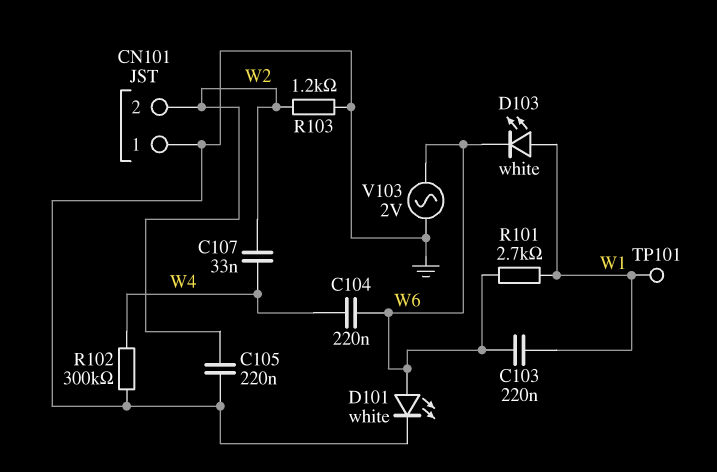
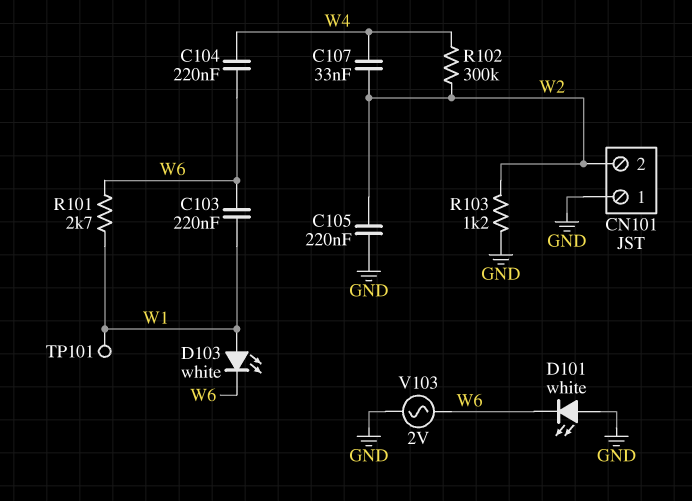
D101: LED white (A W6, K GND) -> LED white (A GND, K W6)
R102: 300k (GND, W4) -> 300k (W2, W4)

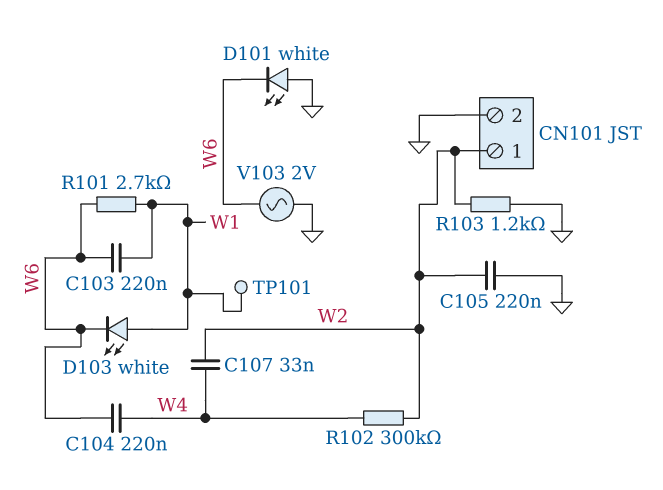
CN101 pin 1: GND -> W2
CN101 pin 2: W2 -> GND

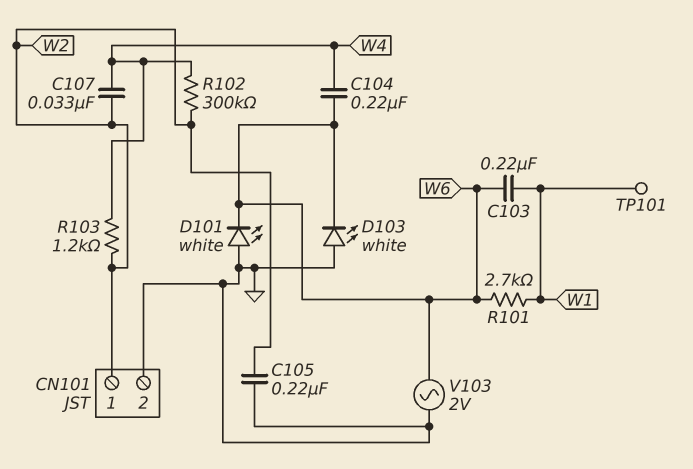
D103: LED white (A W1, K W6) -> LED white (A GND, K W6)
R103: 1.2k (GND, W2) -> 1.2k (W2, W4)

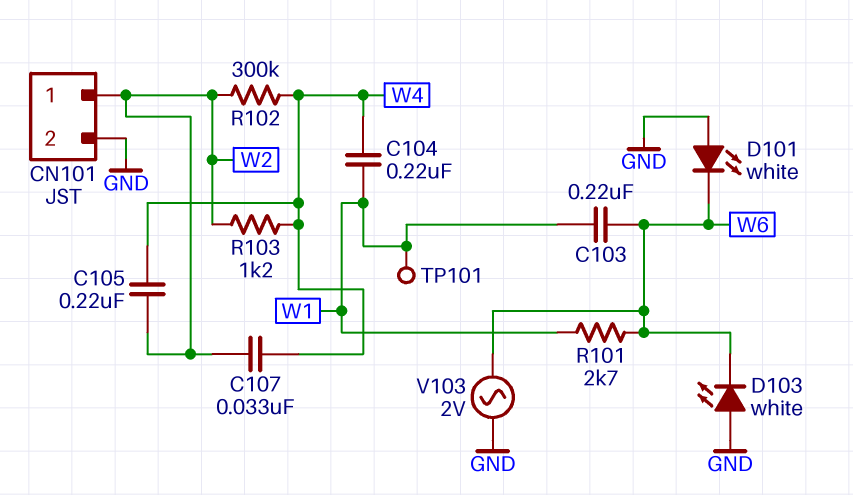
C104: 220nF (W4, W6) -> 220nF (W1, W4)
C105: 220nF (GND, W2) -> 220nF (W2, W4)

